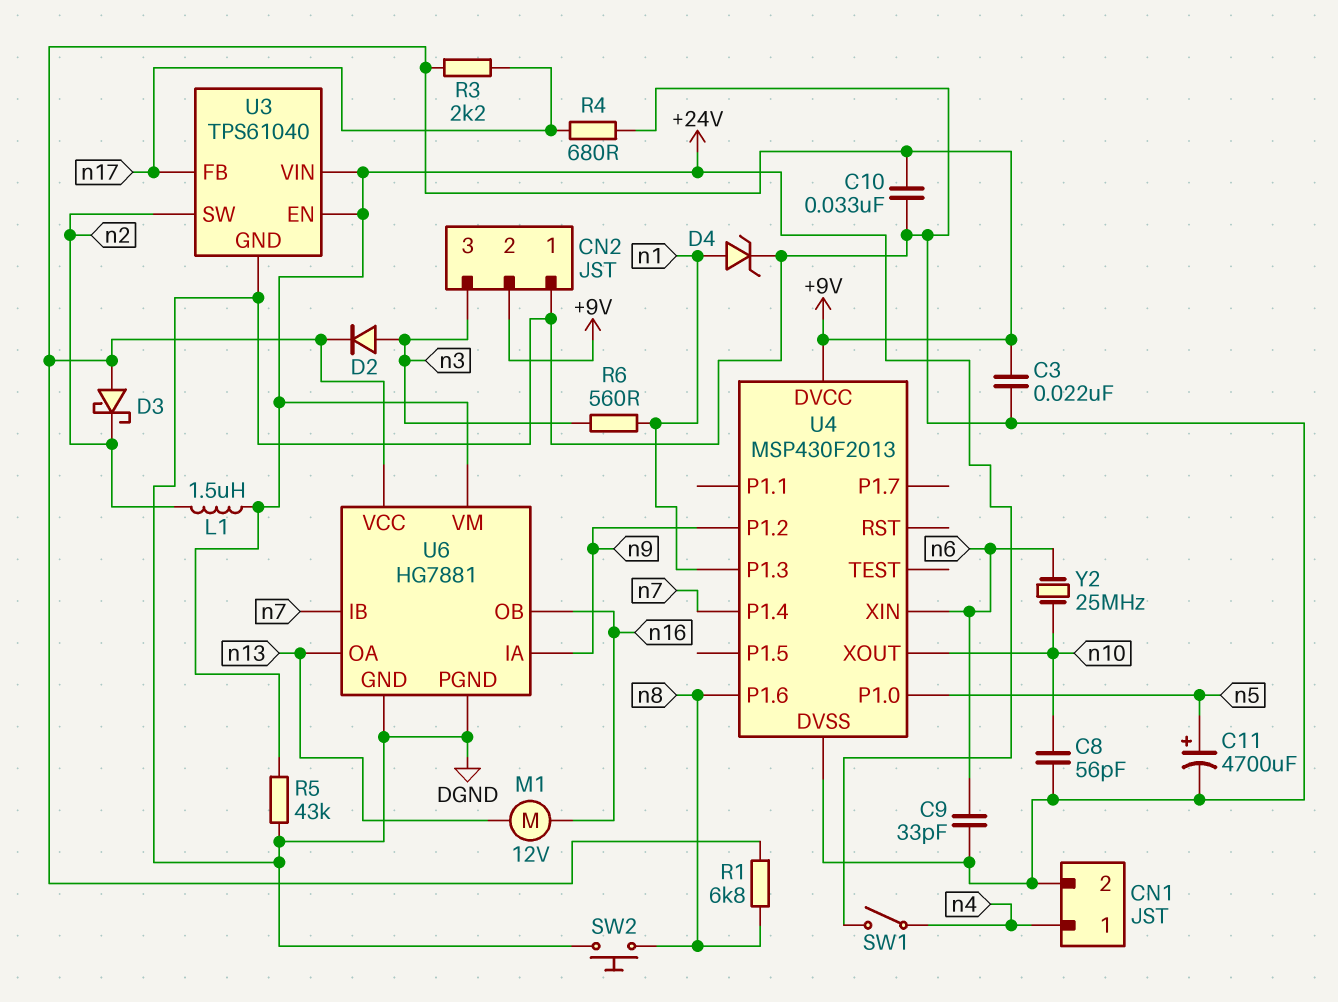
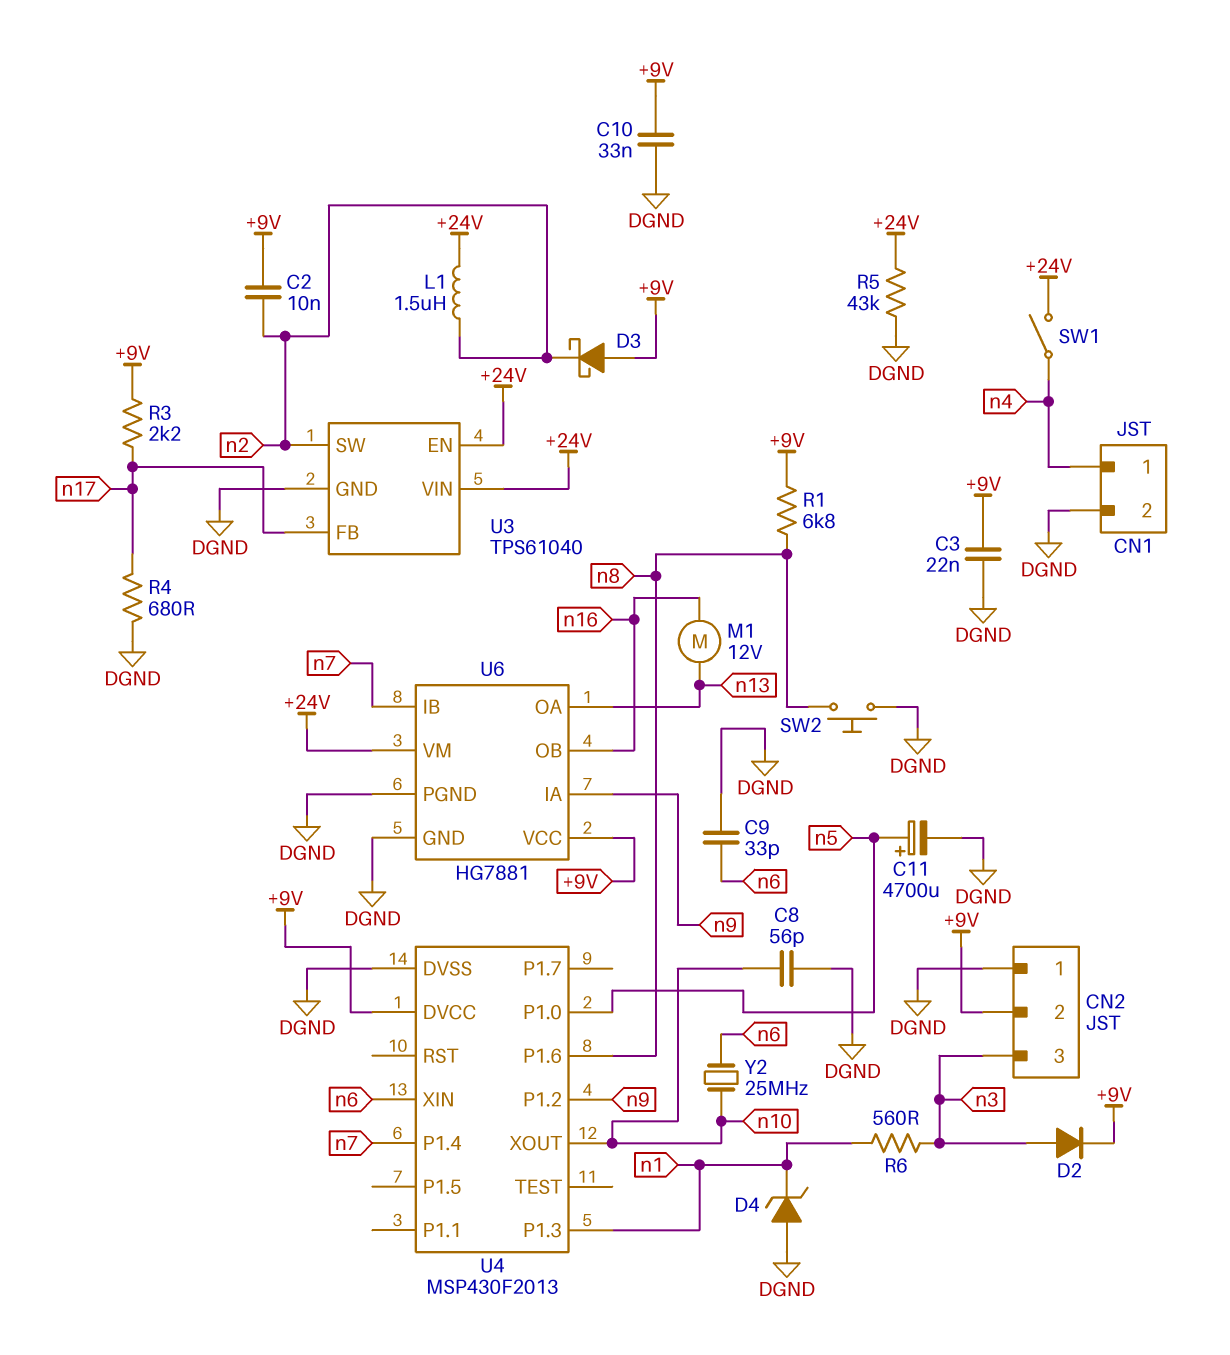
C2: none -> 10nF (+9V, n2)
D4: zener (A n1, K DGND) -> zener (A DGND, K n1)

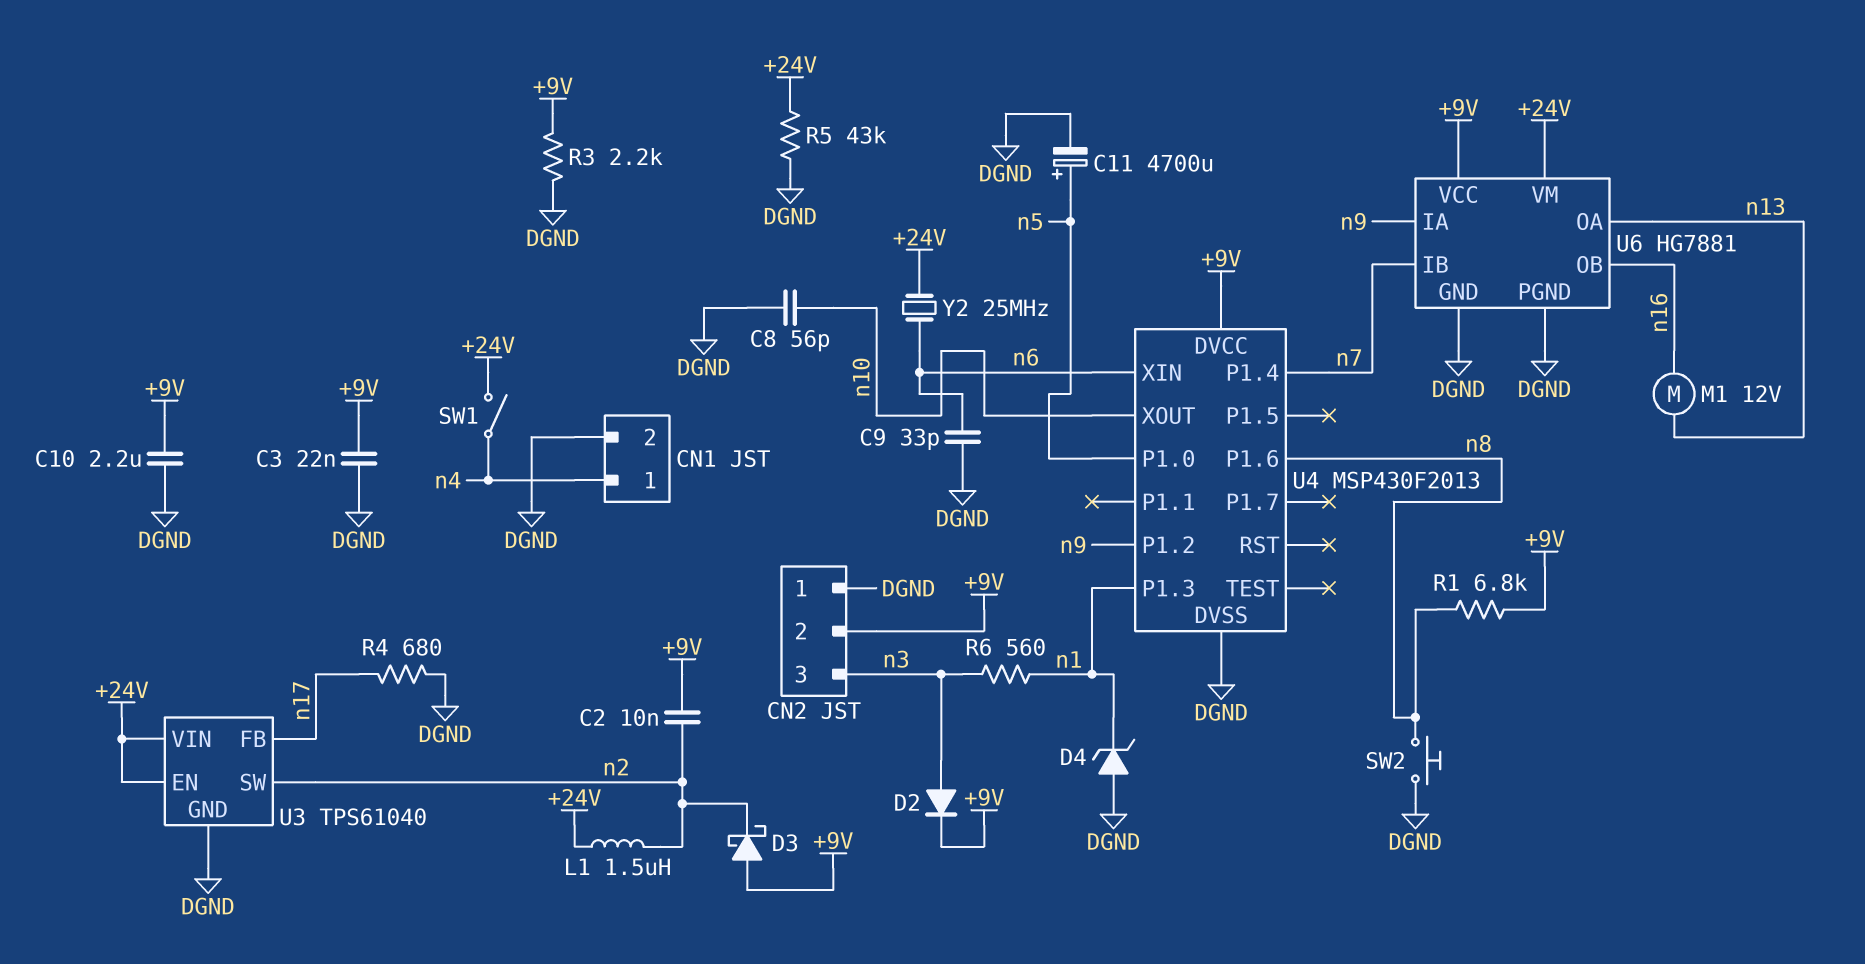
C10: 33nF (+9V, DGND) -> 2.2uF (+9V, DGND)
R3: 2.2k (+9V, n17) -> 2.2k (+9V, DGND)
Y2: 25MHz (n6, n10) -> 25MHz (+24V, n6)

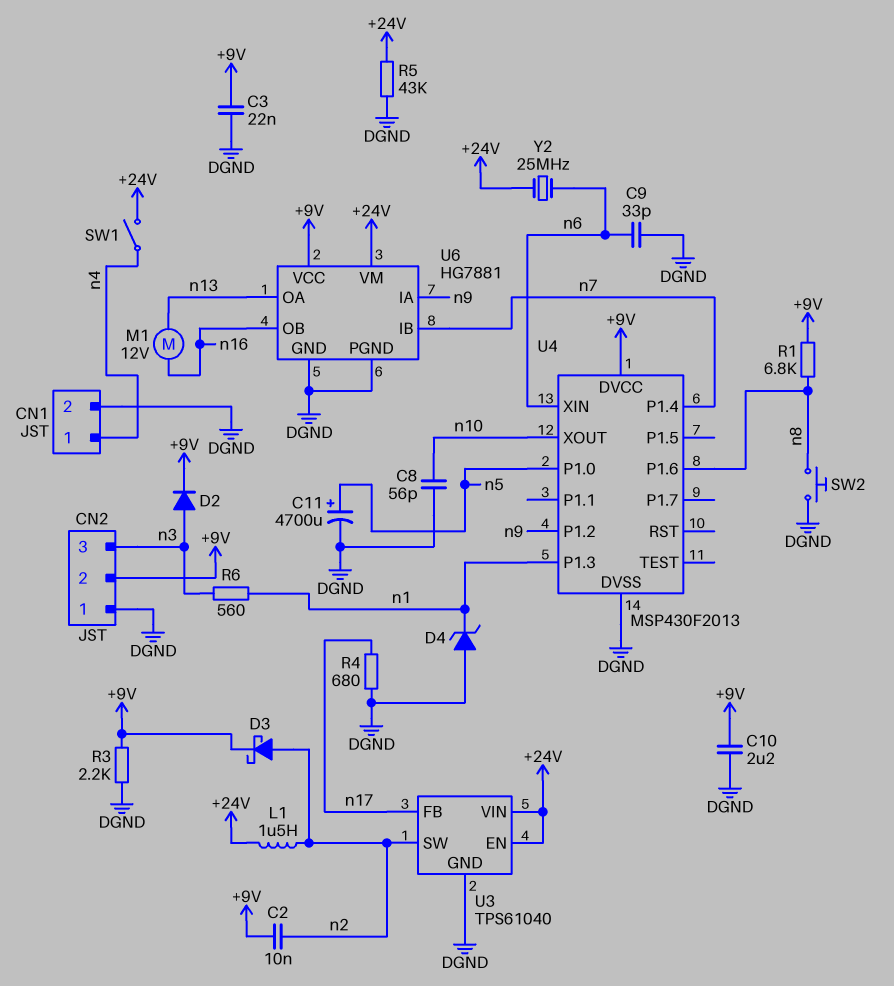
D3: schottky (A +9V, K n2) -> schottky (A n2, K +9V)

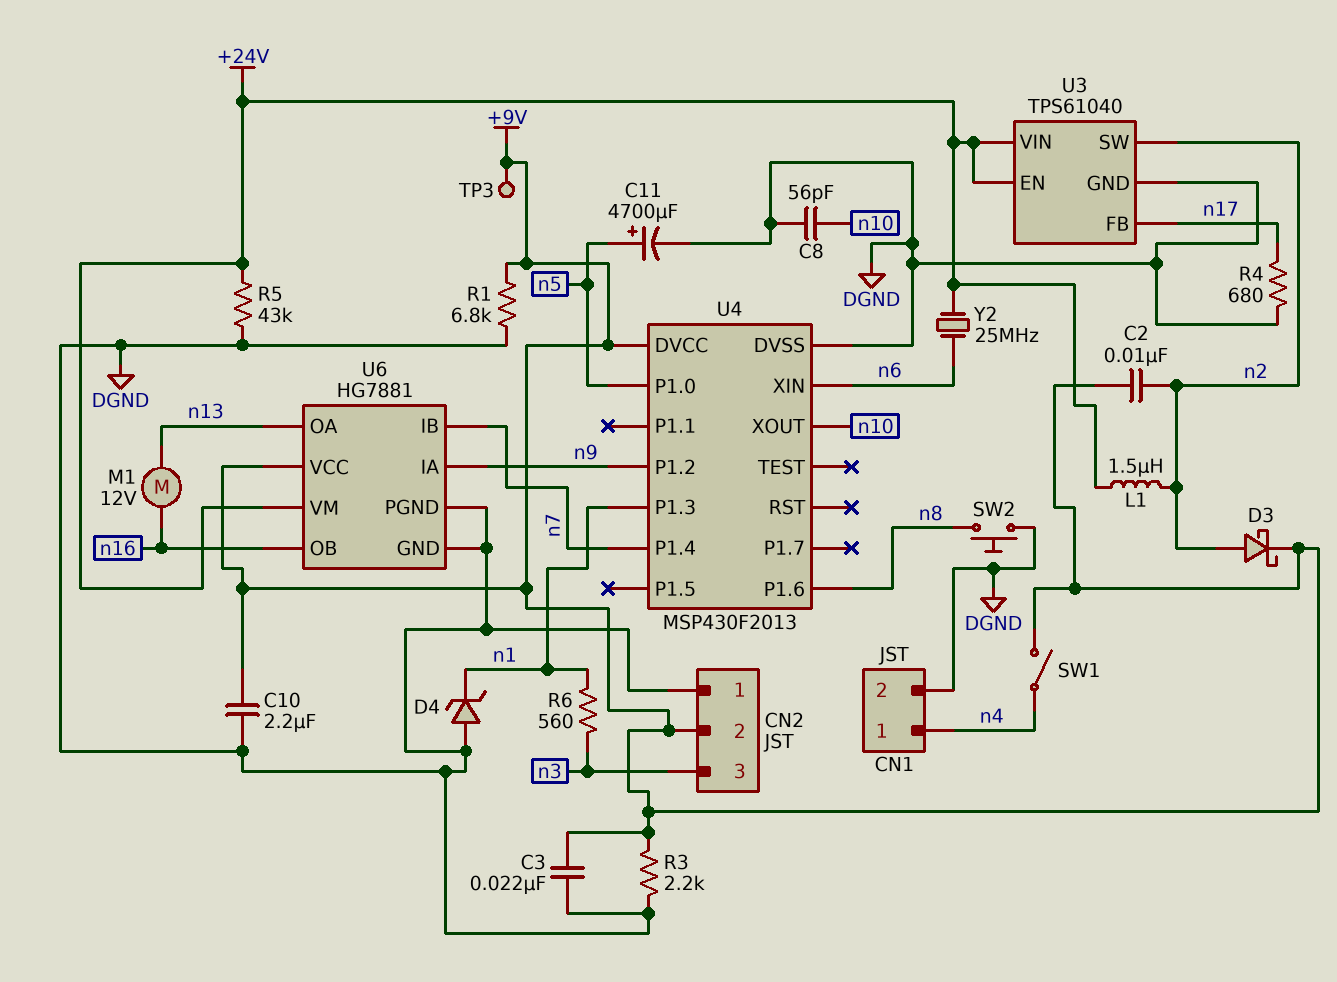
C9: 33pF (DGND, n6) -> none
D2: diode (A n3, K +9V) -> none
R1: 6.8k (+9V, n8) -> 6.8k (+9V, DGND)
SW1: switch (+24V, n4) -> switch (+9V, n4)
TP3: none -> test point (+9V)

